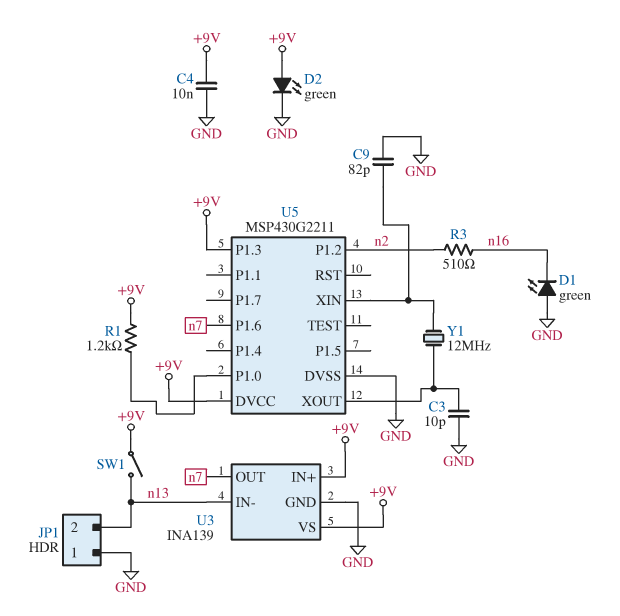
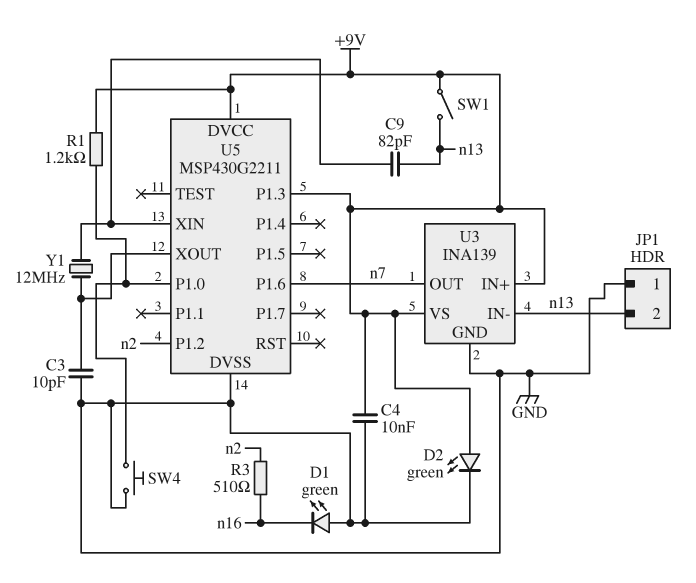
C9: 82pF (GND, U5/XIN) -> 82pF (U5/XIN, n13)
SW4: none -> button (GND, U5/P1.0)

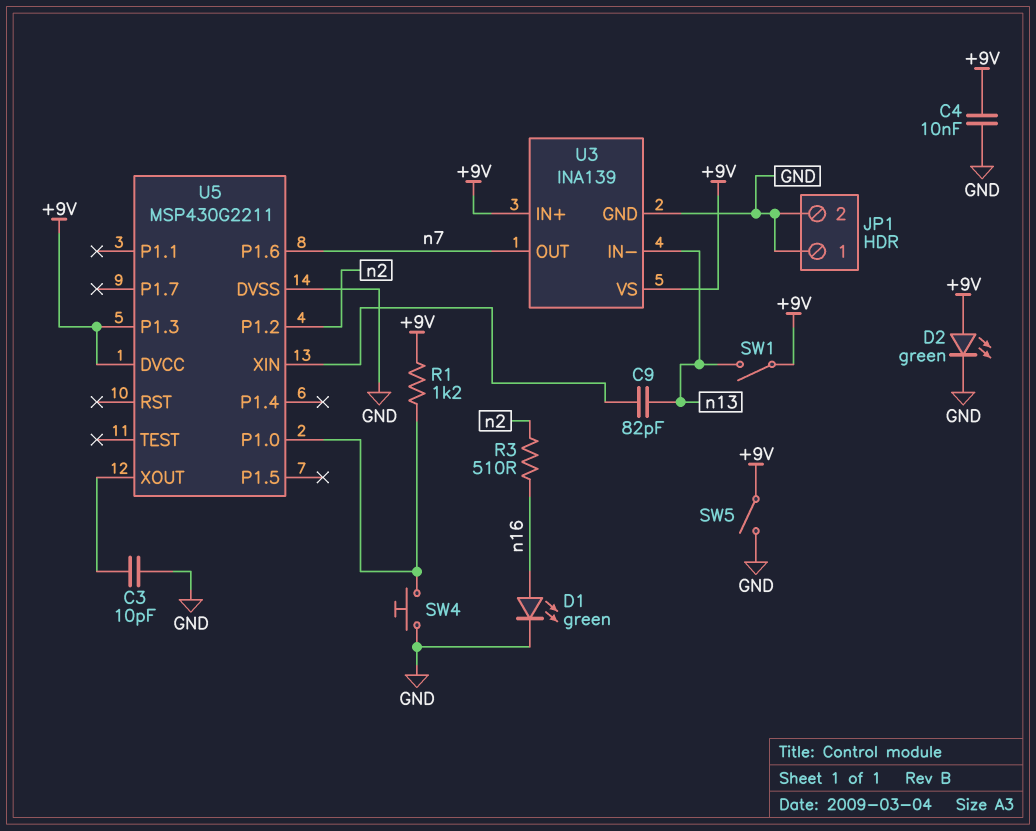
D1: LED green (A GND, K n16) -> LED green (A n16, K GND)
JP1 pin 2: n13 -> GND
SW5: none -> switch (+9V, GND)
Y1: 12MHz (U5/XIN, U5/XOUT) -> none

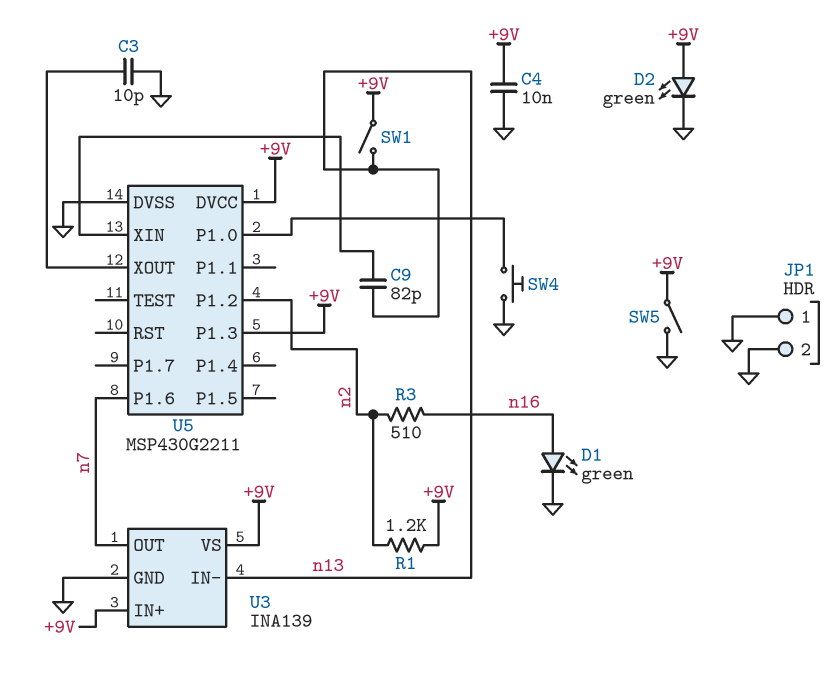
R1: 1.2k (+9V, U5/P1.0) -> 1.2k (+9V, n2)

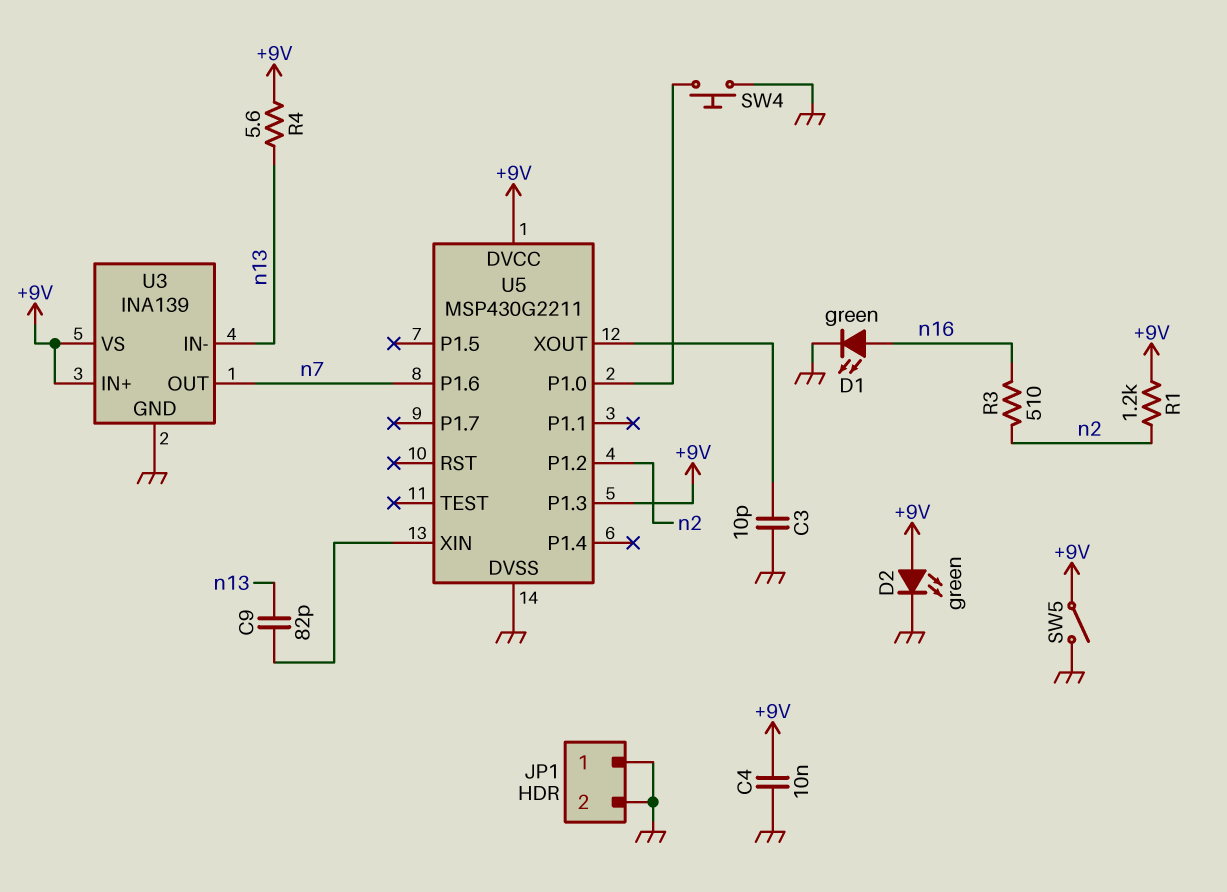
R4: none -> 5.6 (+9V, n13)
SW1: switch (+9V, n13) -> none

